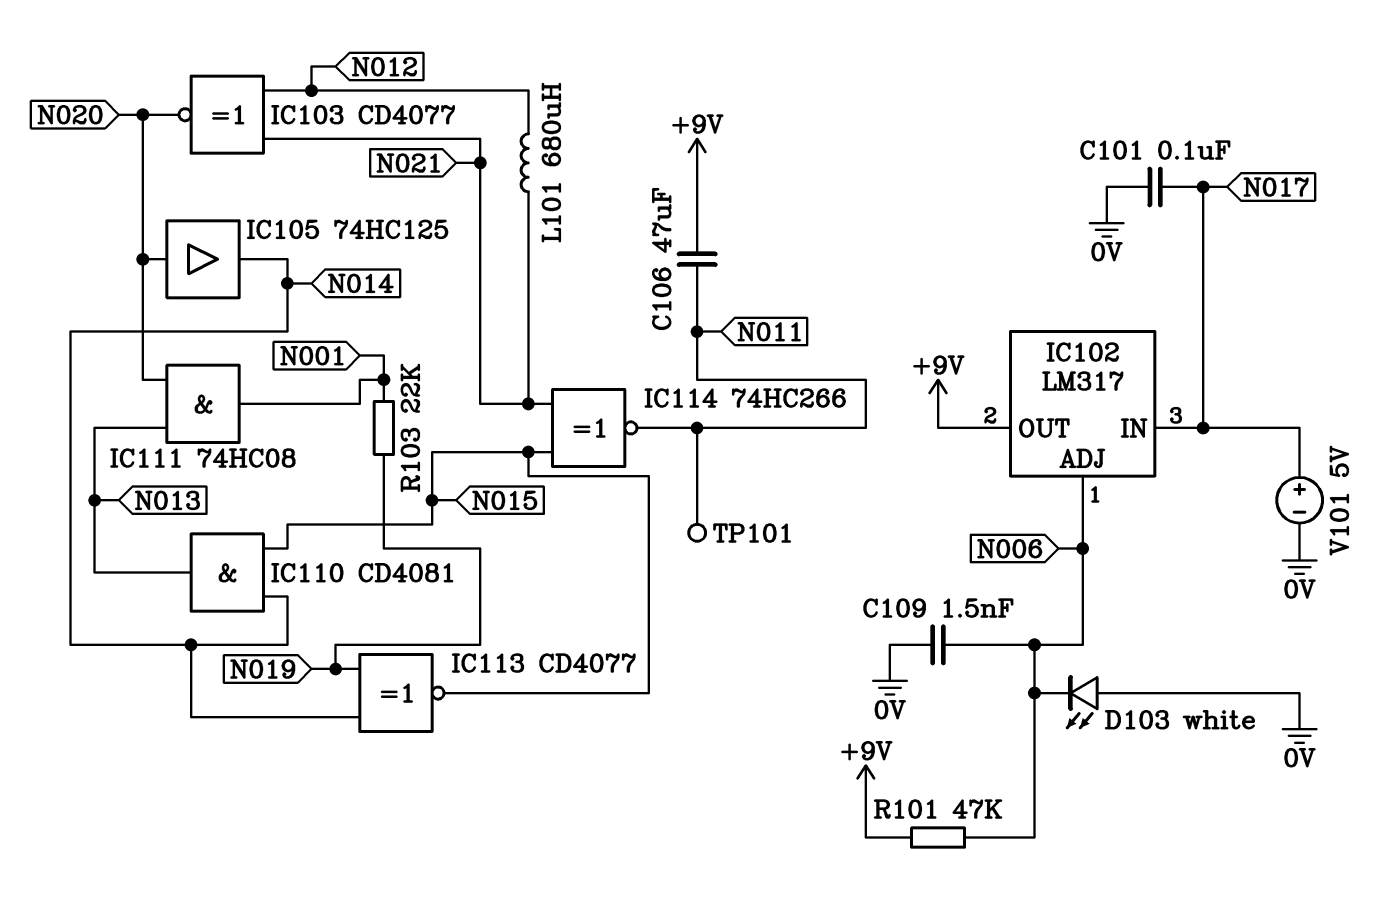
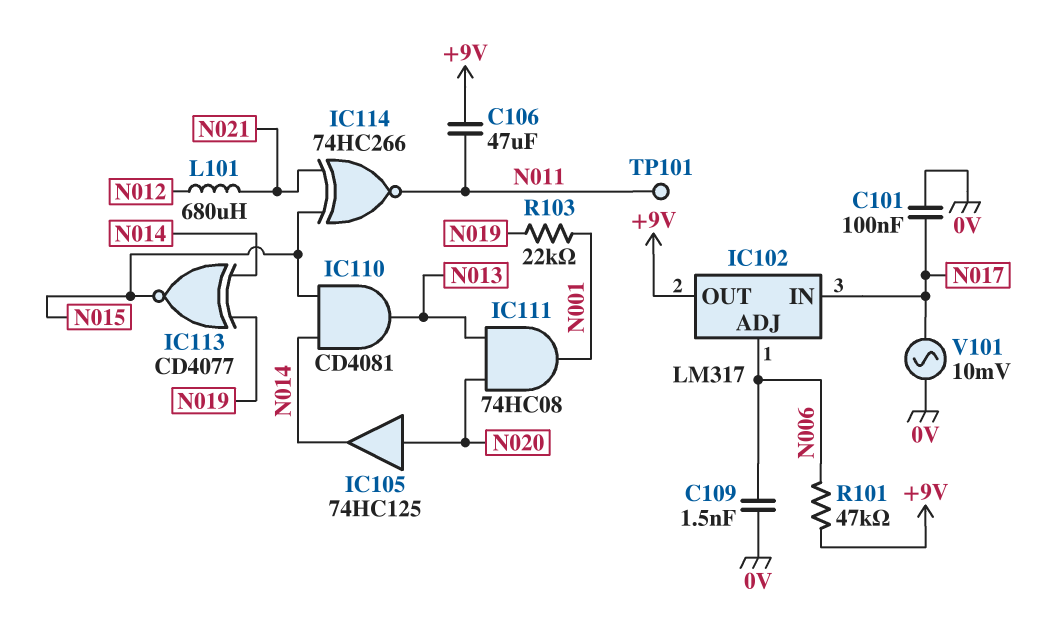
D103: LED white (A 0V, K N006) -> none
IC103: XNOR CD4077 (in N012, in N021, out N020) -> none
V101: 5V (plus N017, minus 0V) -> AC 10mV (0V, N017)

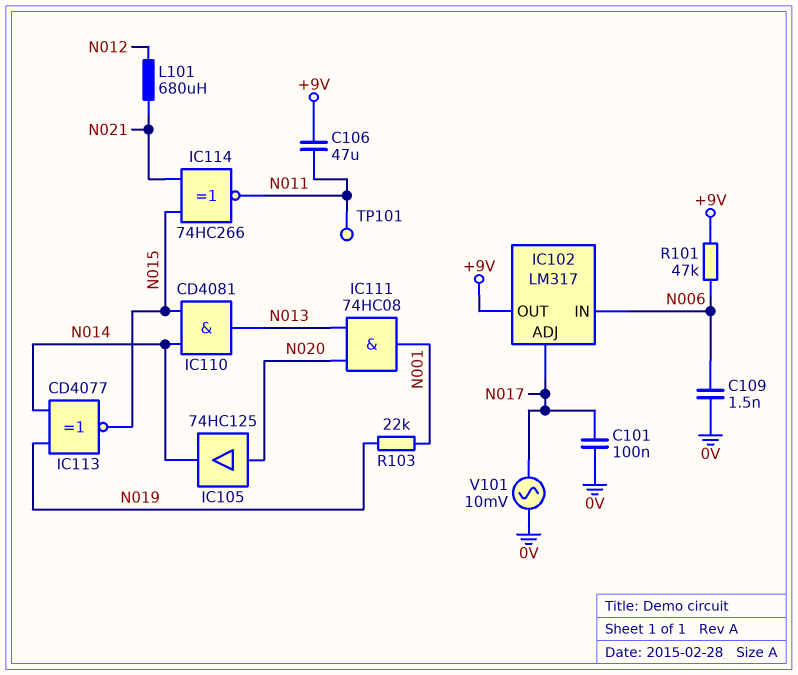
IC102 pin ADJ: N006 -> N017
IC102 pin IN: N017 -> N006

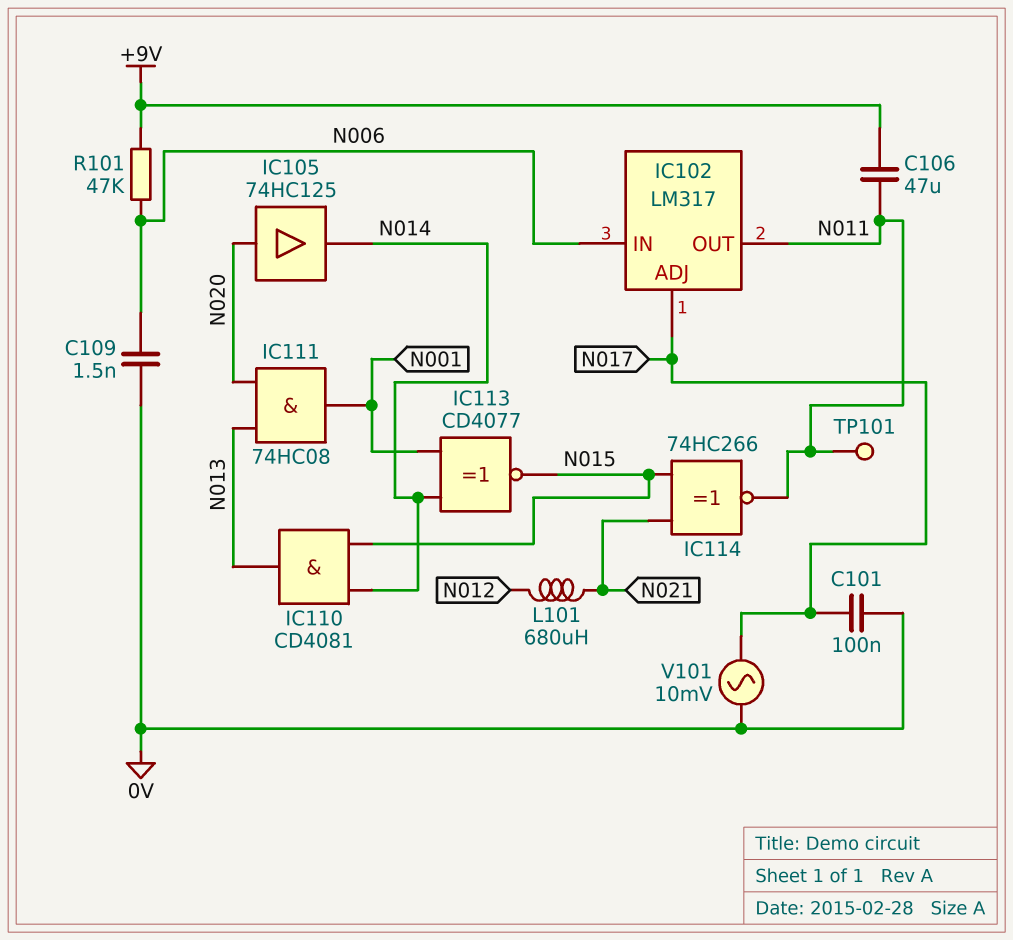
IC102 pin OUT: +9V -> N011
IC113: XNOR CD4077 (in N014, in N019, out N015) -> XNOR CD4077 (in N001, in N014, out N015)
R103: 22k (N001, N019) -> none

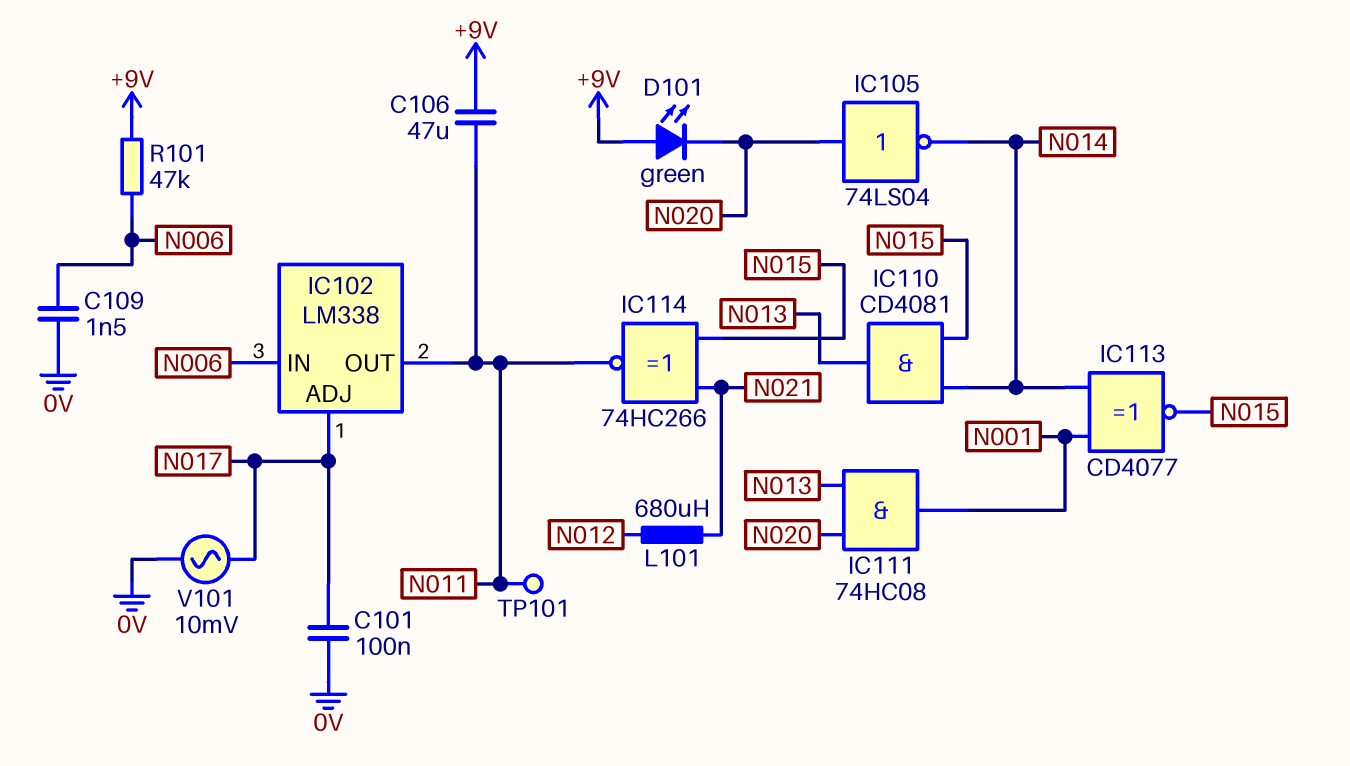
D101: none -> LED green (A +9V, K N020)
IC102: LM317 -> LM338
IC105: buffer 74HC125 (in N020, out N014) -> NOT 74LS04 (in N020, out N014)

